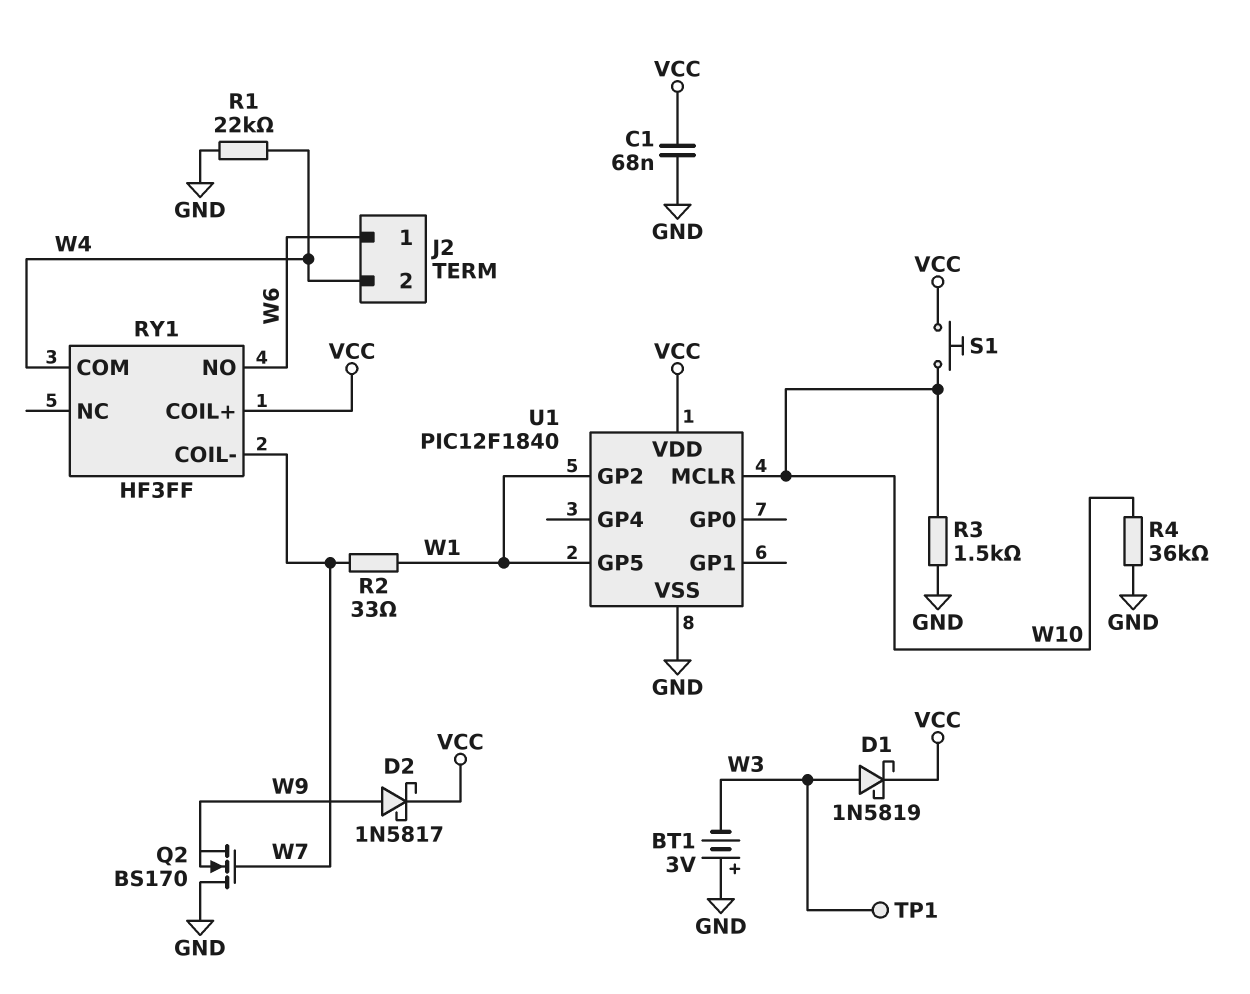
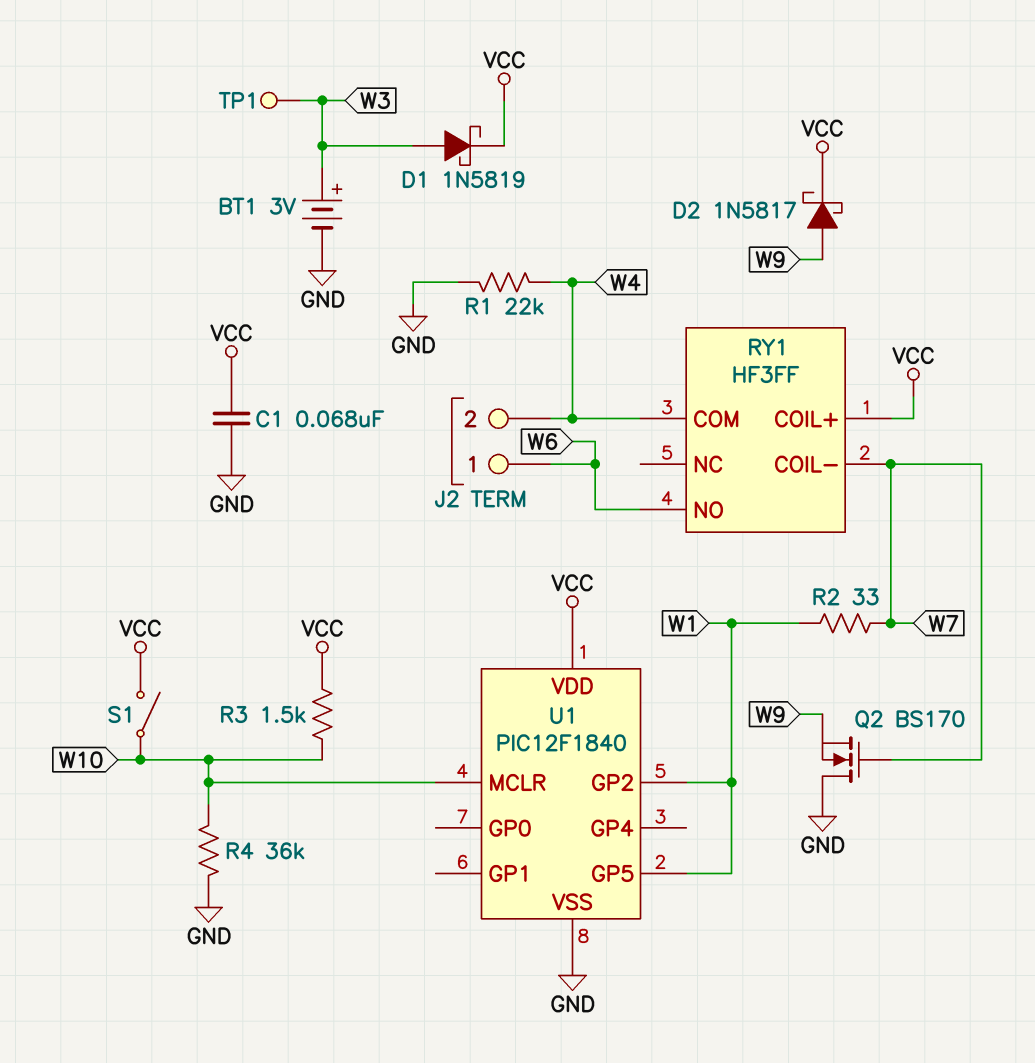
BT1: 3V (plus GND, minus W3) -> 3V (plus W3, minus GND)
R3: 1.5k (GND, W10) -> 1.5k (VCC, W10)
S1: button (VCC, W10) -> switch (VCC, W10)

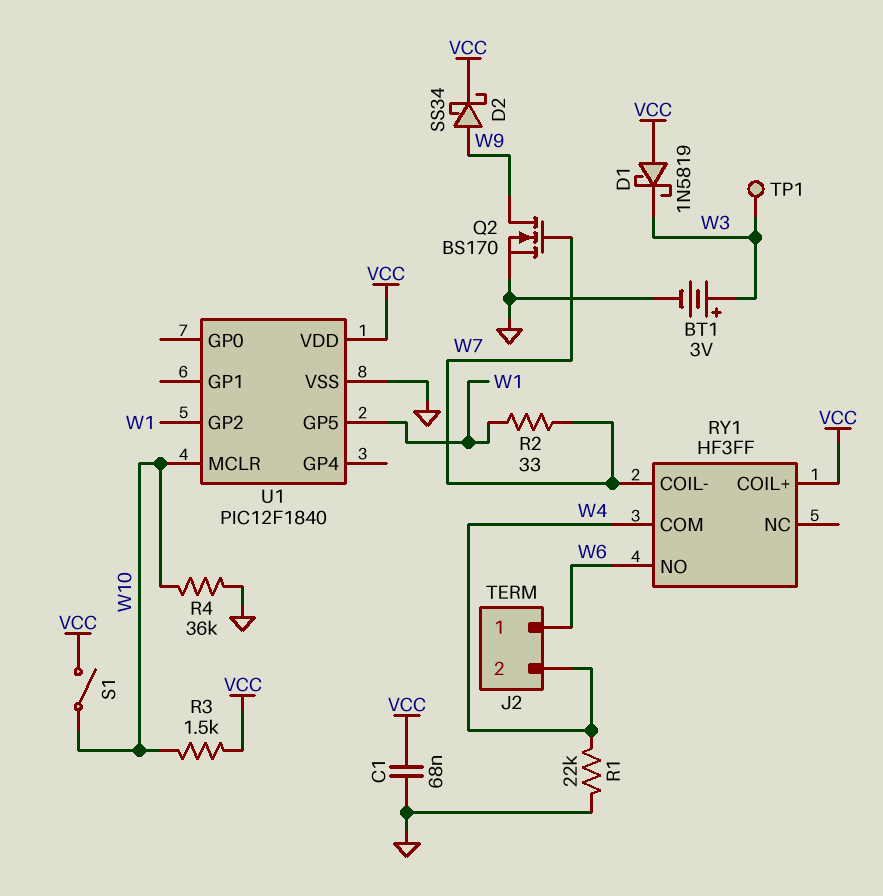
D1: schottky 1N5819 (A W3, K VCC) -> schottky 1N5819 (A VCC, K W3)
D2: schottky 1N5817 (A W9, K VCC) -> schottky SS34 (A W9, K VCC)
Q2: NMOS BS170 (G W7, D GND, S W9) -> NMOS BS170 (G W7, D W9, S GND)

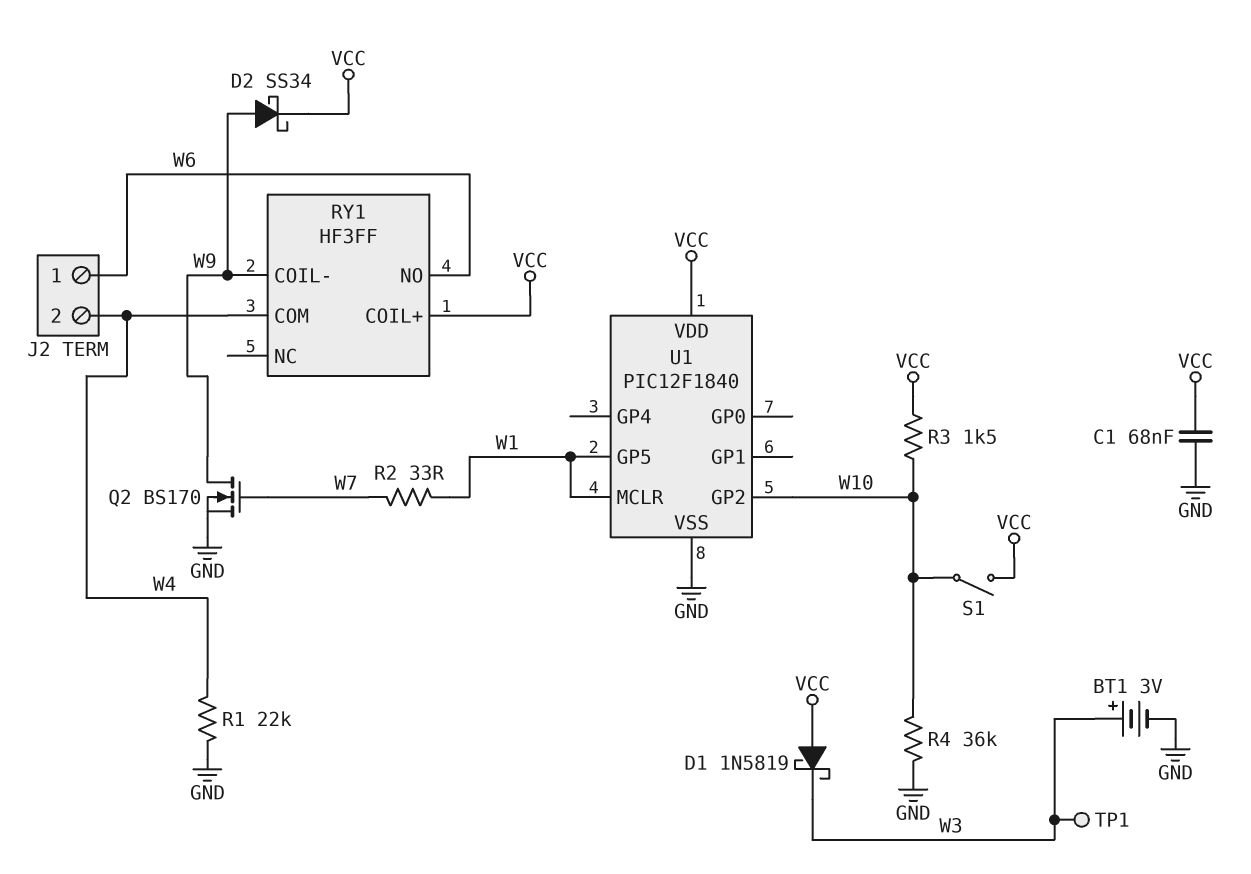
RY1 pin COIL-: W7 -> W9
U1 pin GP2: W1 -> W10
U1 pin MCLR: W10 -> W1

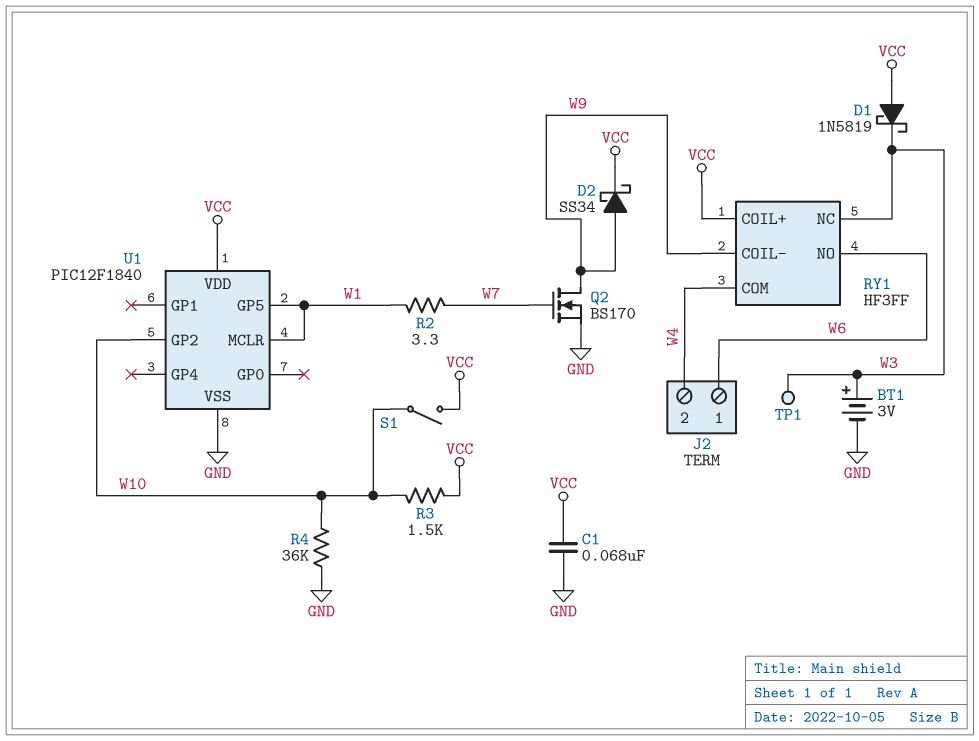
R1: 22k (GND, W4) -> none
R2: 33 (W1, W7) -> 3.3 (W1, W7)
RY1 pin NC: none -> W3

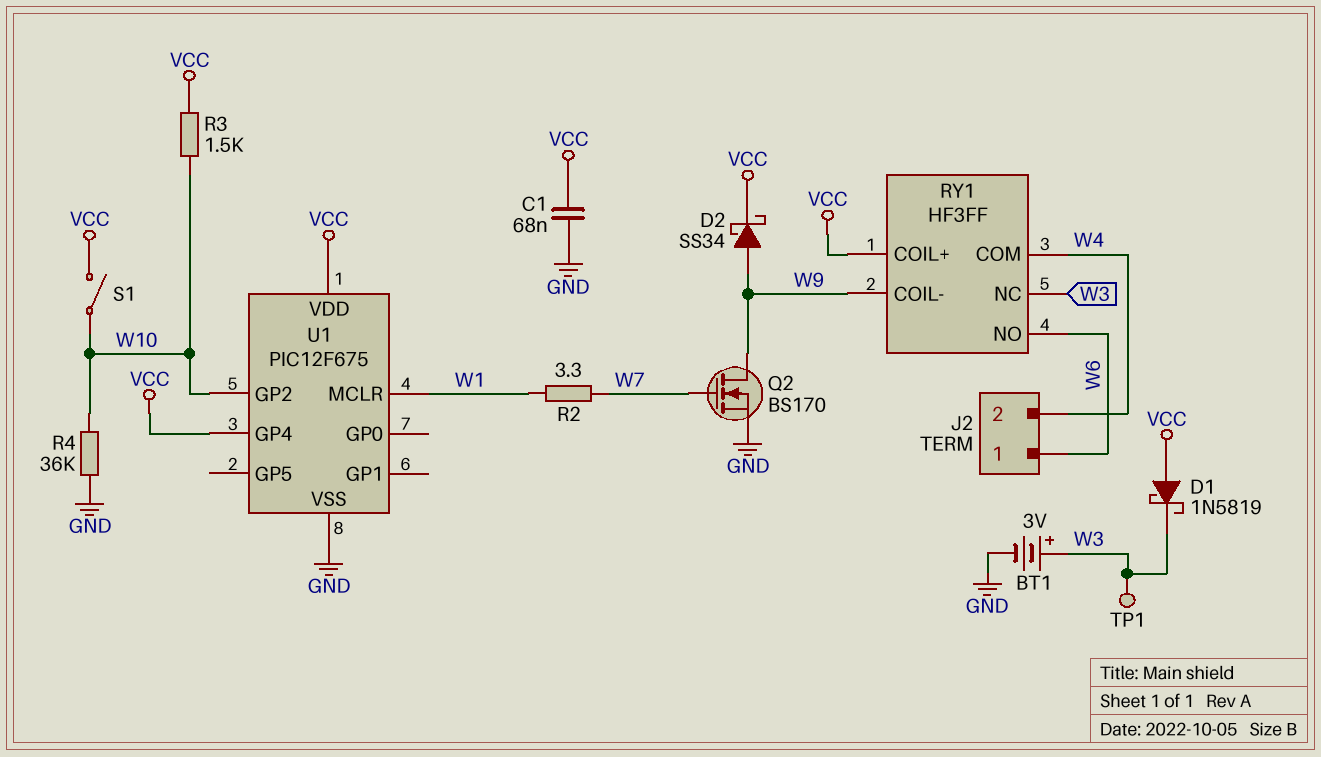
U1: PIC12F1840 -> PIC12F675
U1 pin GP4: none -> VCC
U1 pin GP5: W1 -> none

